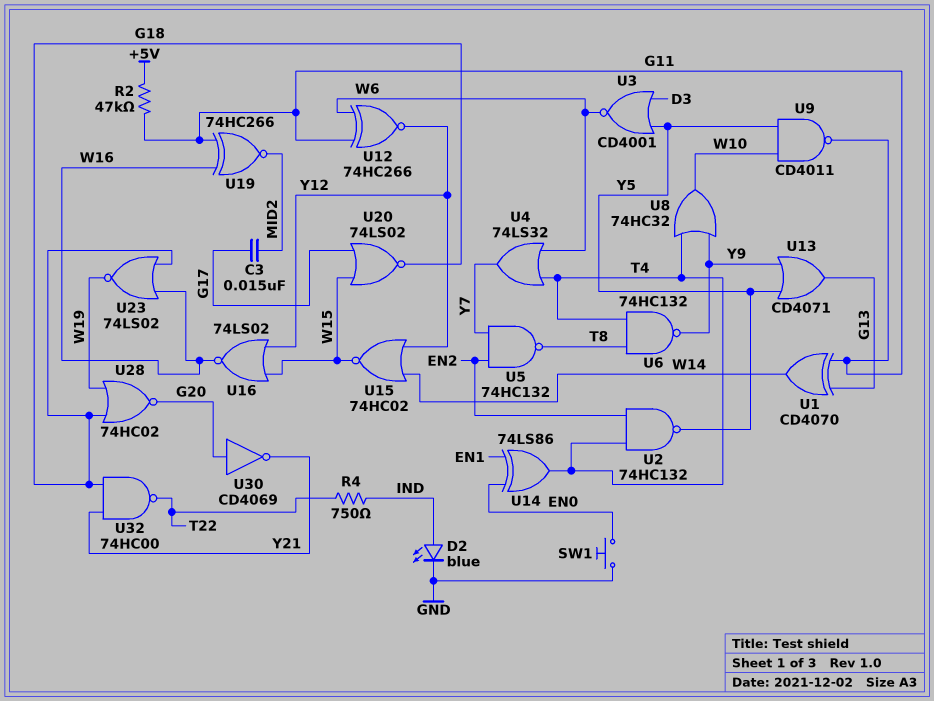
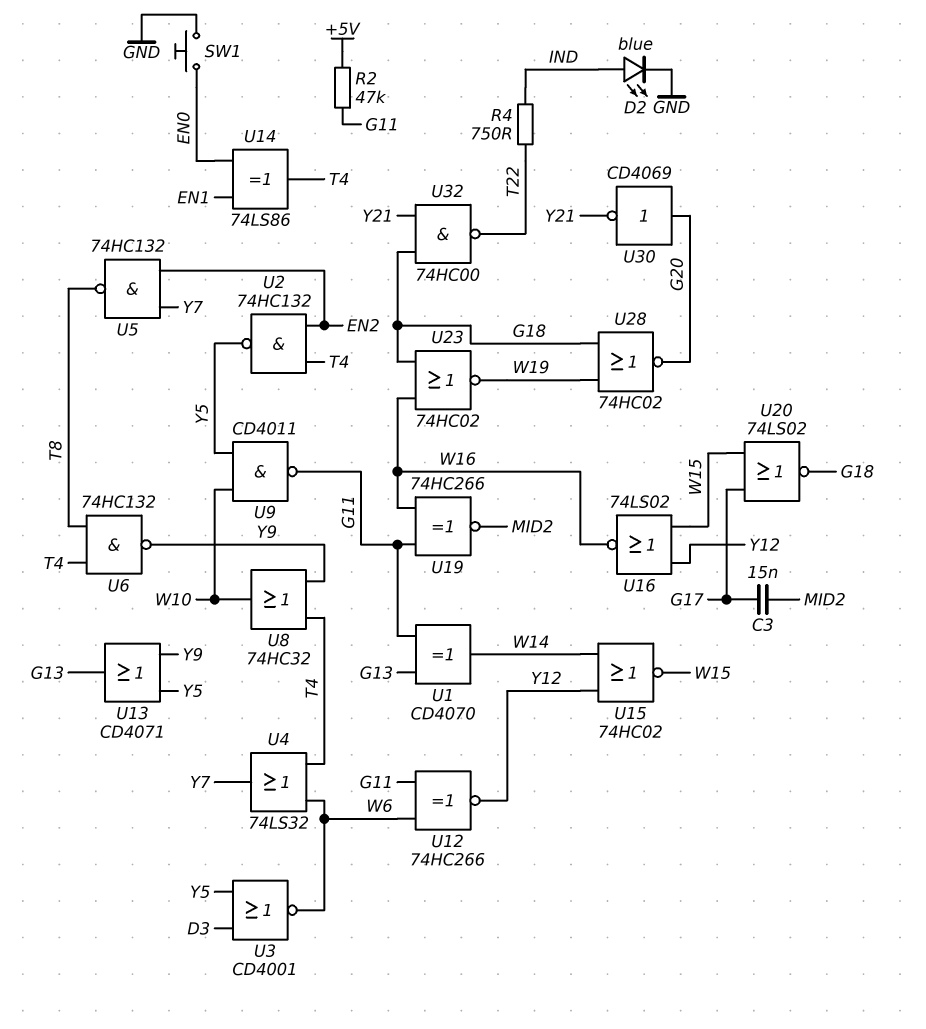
U23: NOR 74LS02 (in G18, in W16, out W19) -> NOR 74HC02 (in G18, in W16, out W19)

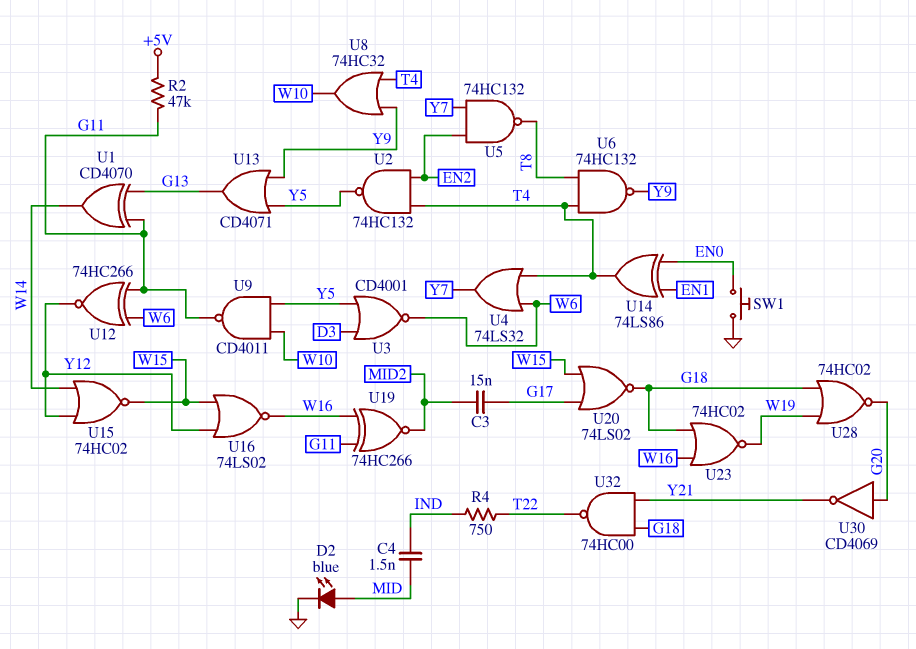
C4: none -> 1.5nF (IND, MID)
D2: LED blue (A IND, K GND) -> LED blue (A MID, K GND)

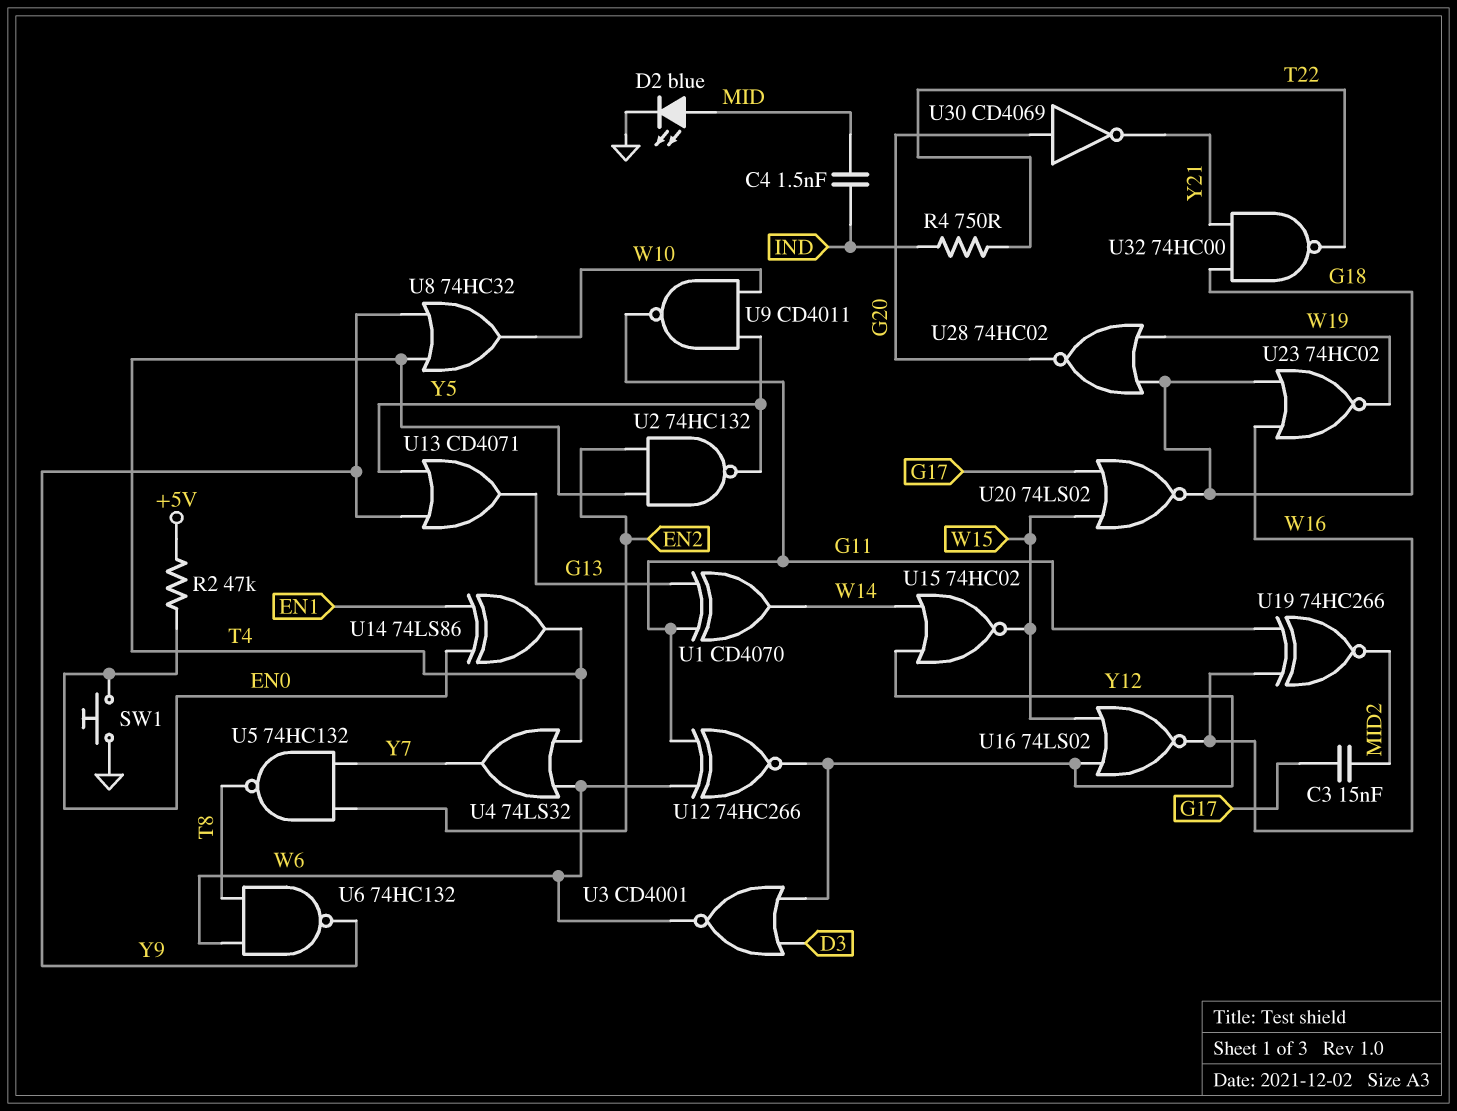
R2: 47k (+5V, G11) -> 47k (+5V, EN0)
U3: NOR CD4001 (in D3, in Y5, out W6) -> NOR CD4001 (in D3, in Y12, out W6)
U6: NAND 74HC132 (in T4, in T8, out Y9) -> NAND 74HC132 (in T8, in W6, out Y9)

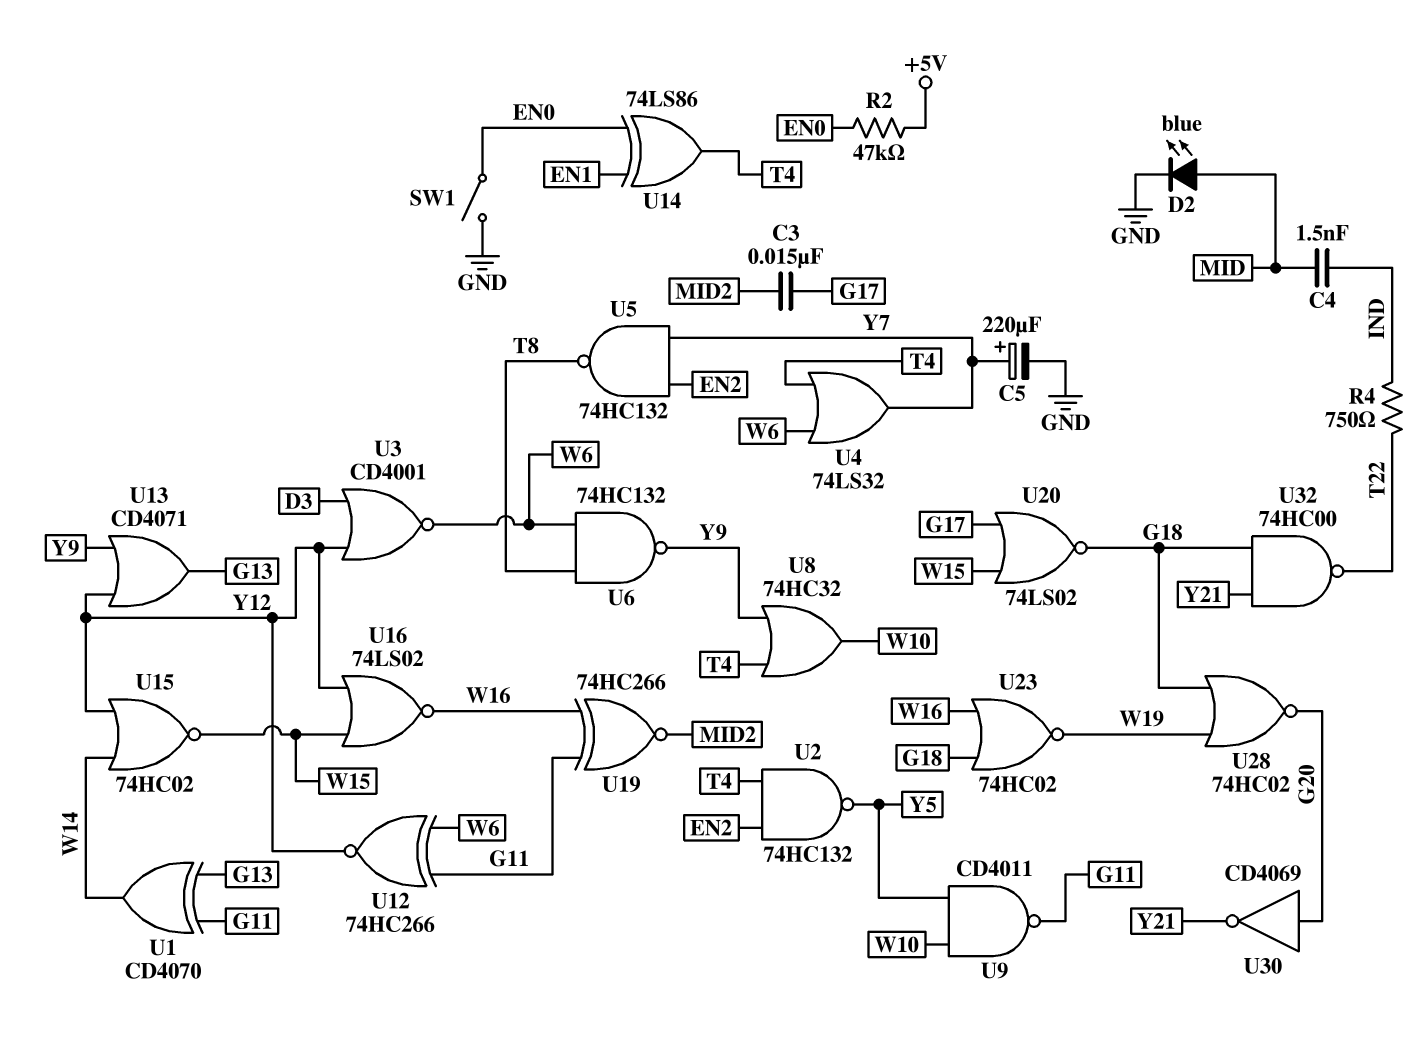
C5: none -> 220uF (plus Y7, minus GND)
SW1: button (EN0, GND) -> switch (EN0, GND)
U13: OR CD4071 (in Y5, in Y9, out G13) -> OR CD4071 (in Y9, in Y12, out G13)

